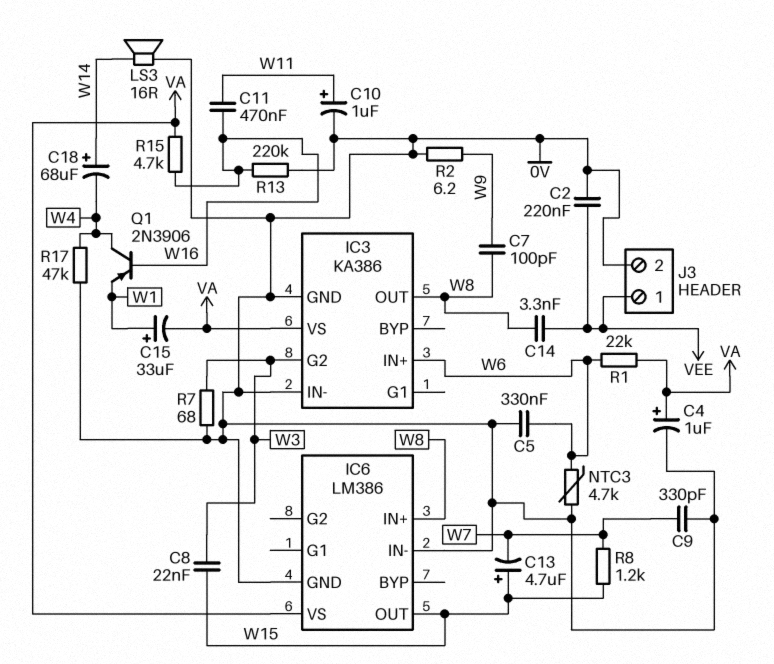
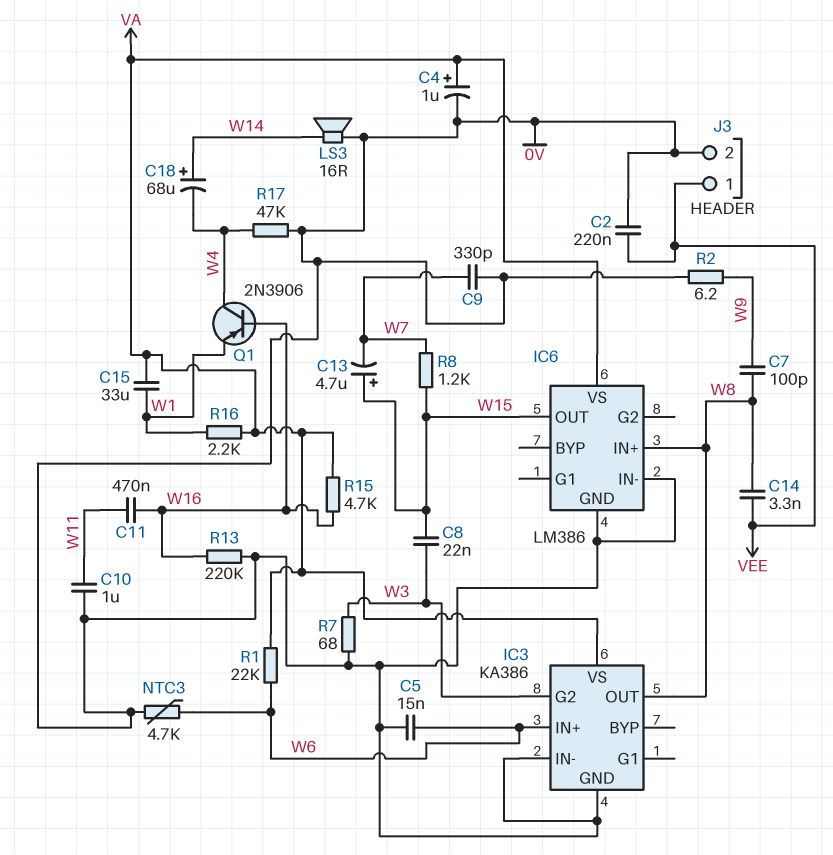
C5: 330nF (0V, W6) -> 15nF (0V, W6)
C10: 1uF (plus W11, minus 0V) -> 1uF (0V, W11)
C15: 33uF (plus W1, minus VA) -> 33uF (VA, W1)
R16: none -> 2.2k (VA, W1)

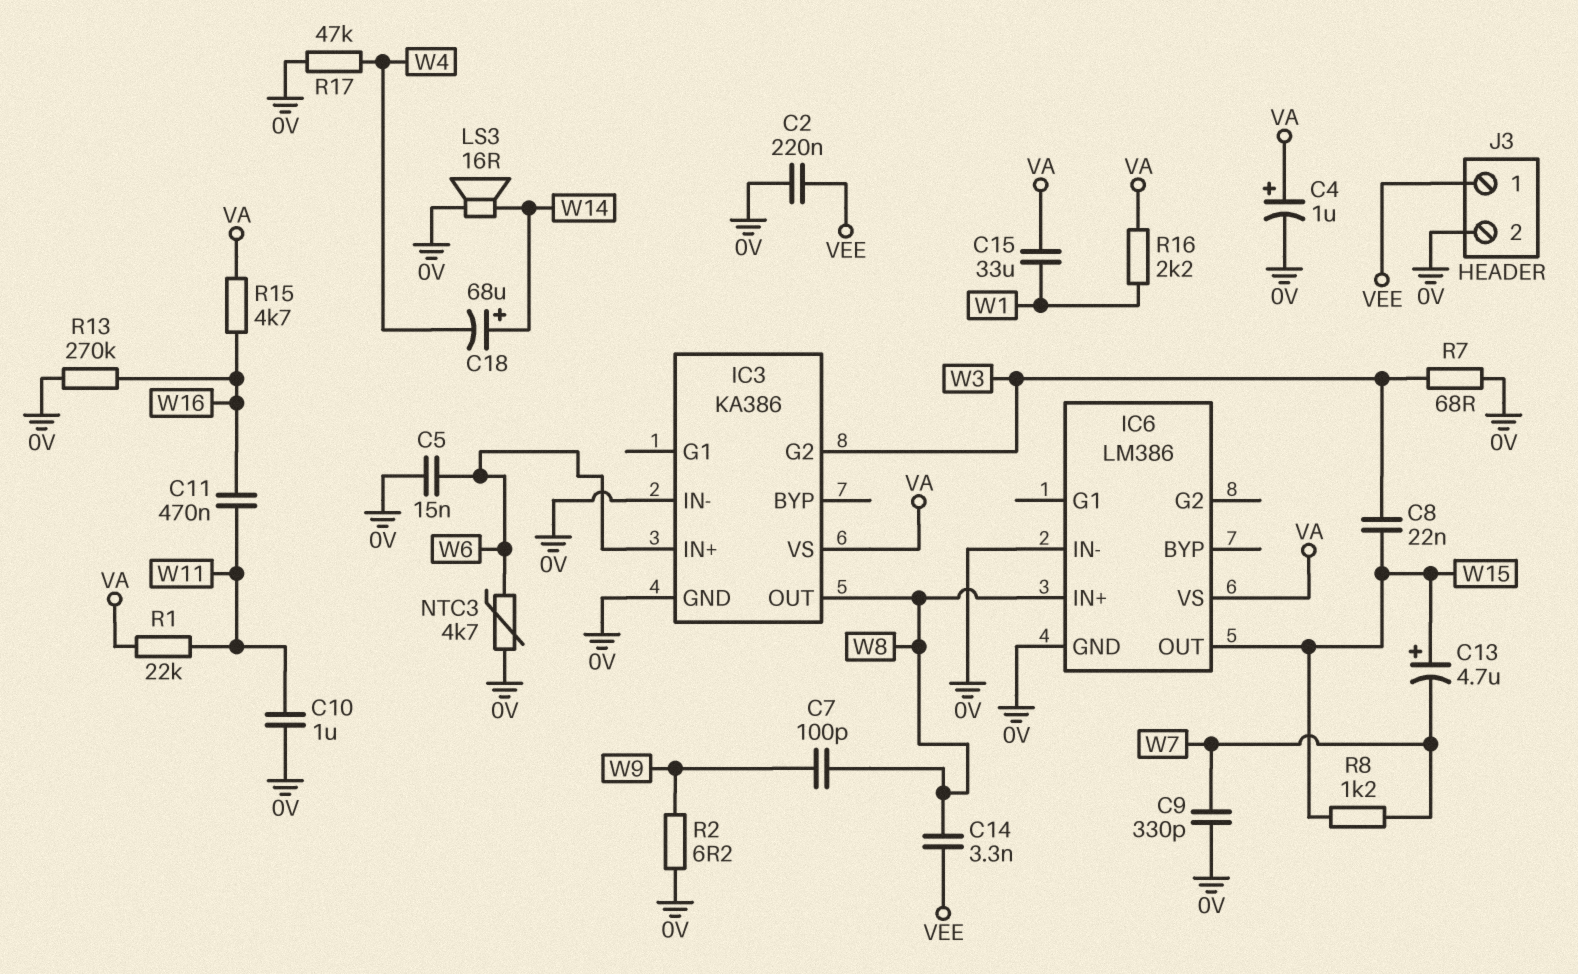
Q1: PNP 2N3906 (B W16, C W4, E W1) -> none
R1: 22k (VA, W6) -> 22k (VA, W11)
R13: 220k (0V, W16) -> 270k (0V, W16)

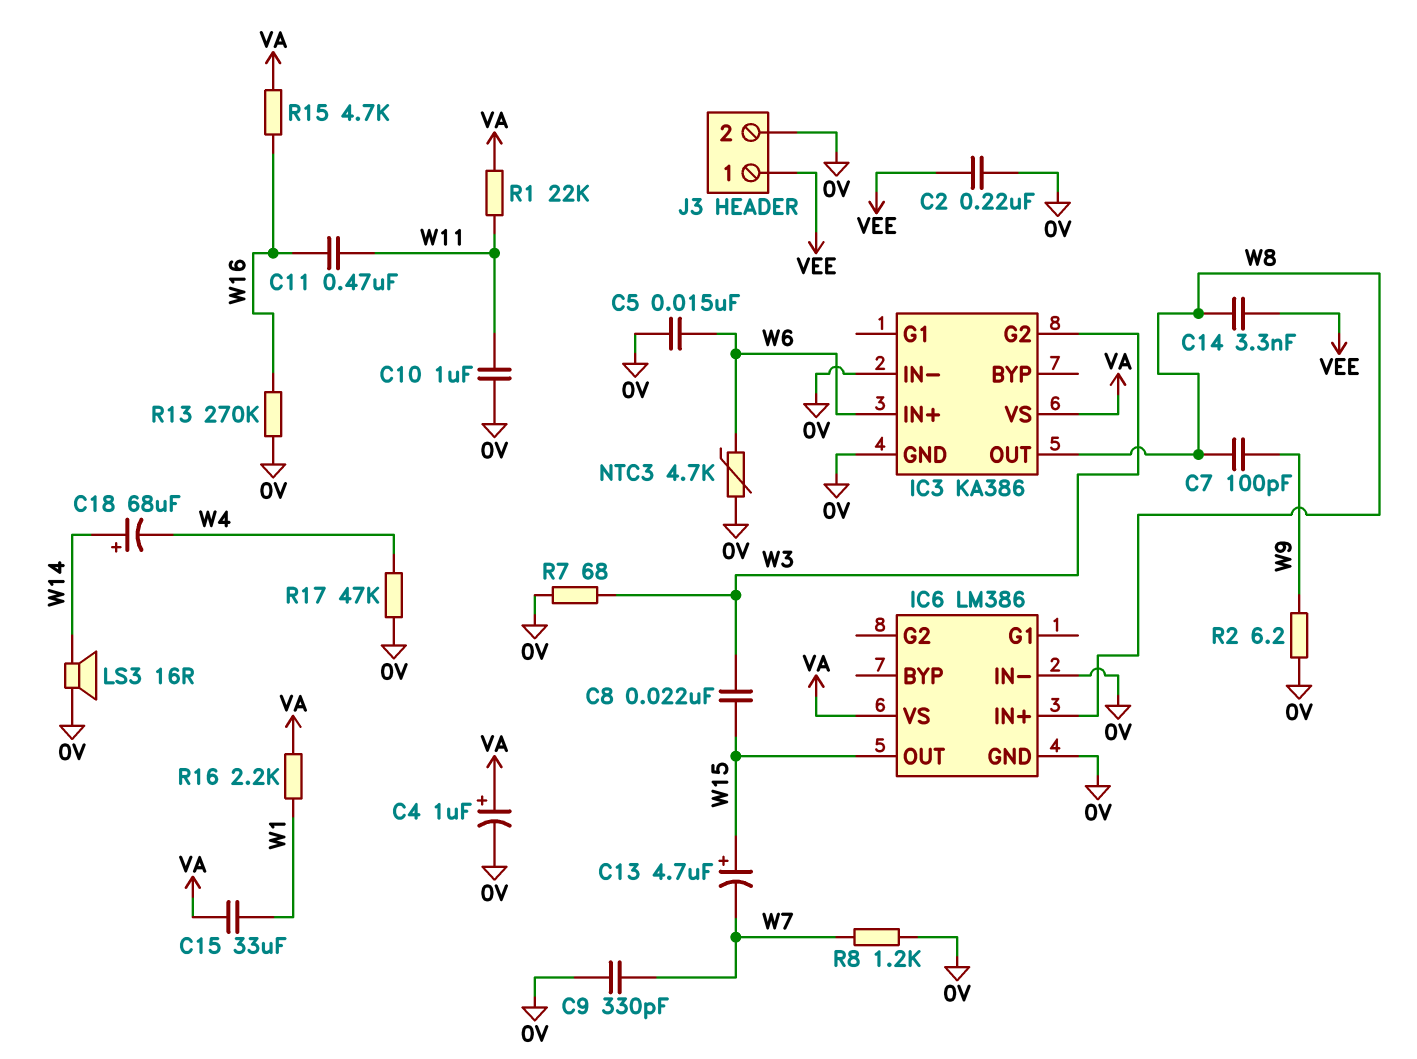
R8: 1.2k (W7, W15) -> 1.2k (0V, W7)

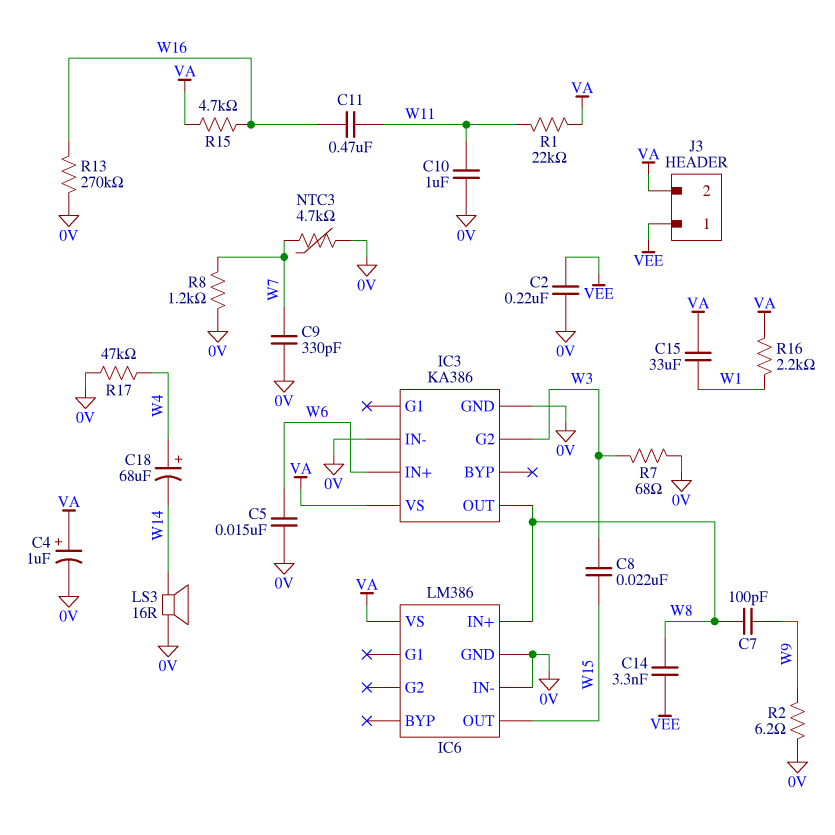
C13: 4.7uF (plus W15, minus W7) -> none
C18: 68uF (plus W14, minus W4) -> 68uF (plus W4, minus W14)
J3 pin 2: 0V -> VA
NTC3: 4.7k (0V, W6) -> 4.7k (0V, W7)

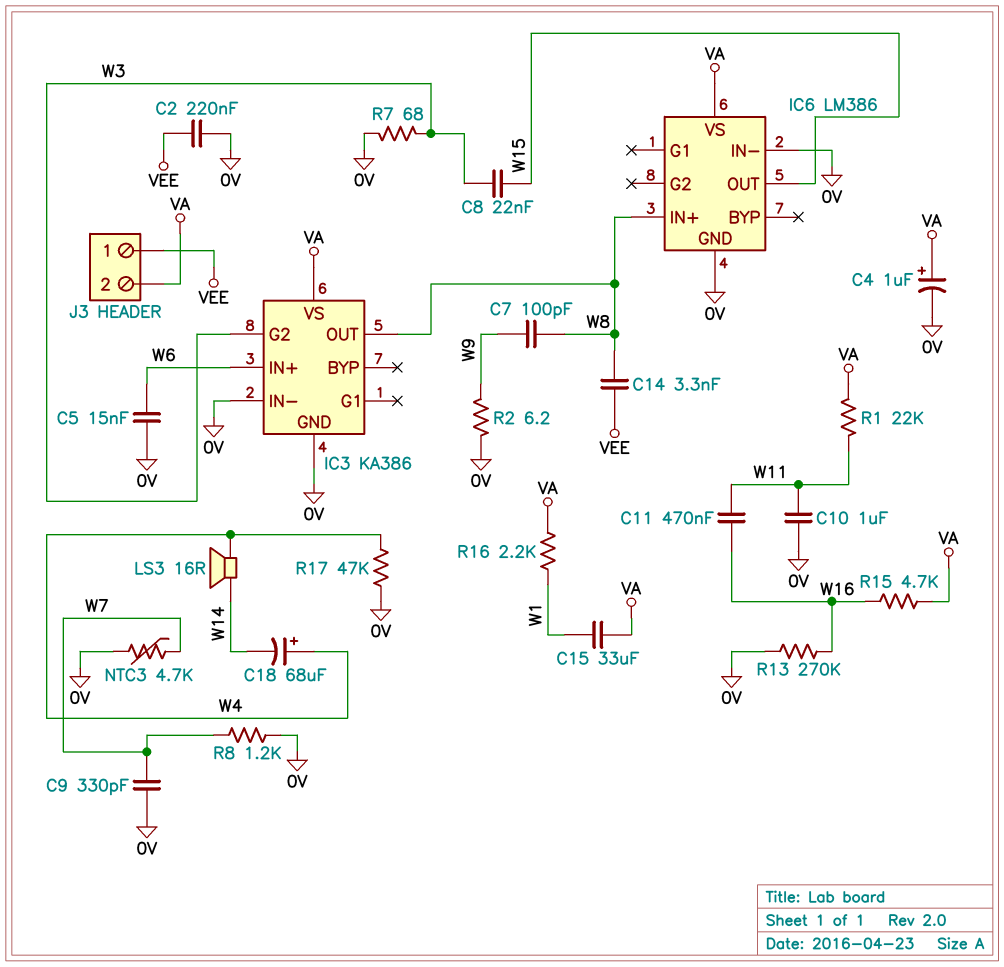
LS3: speaker 16R (0V, W14) -> speaker 16R (W4, W14)

